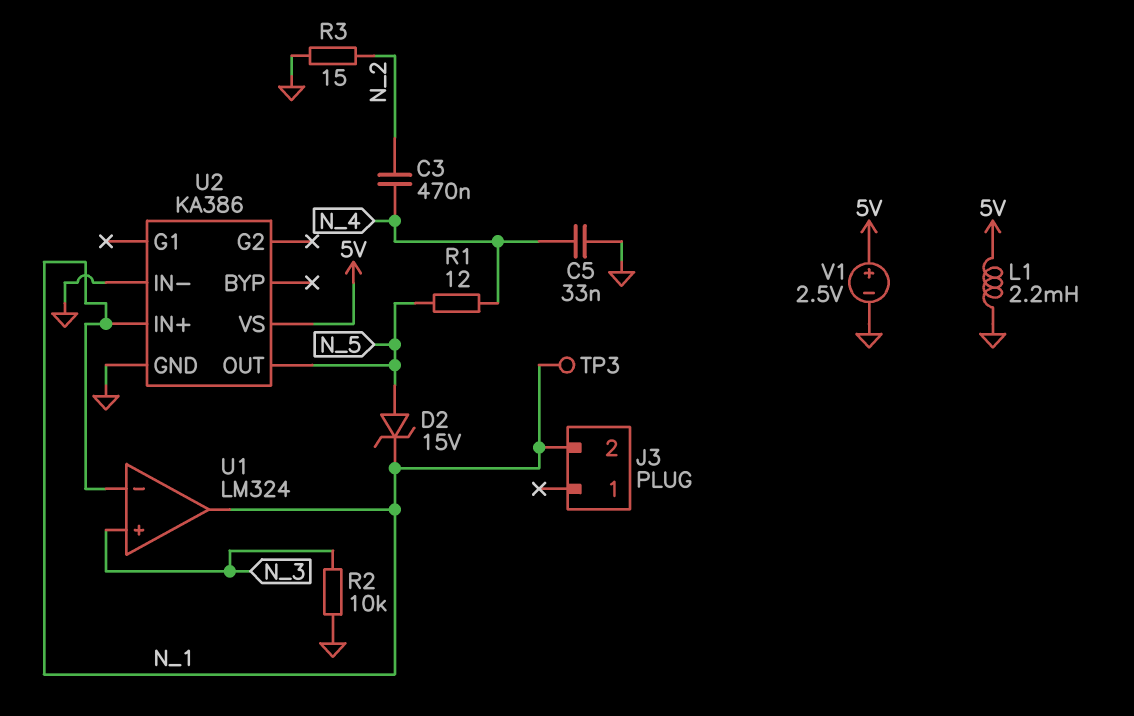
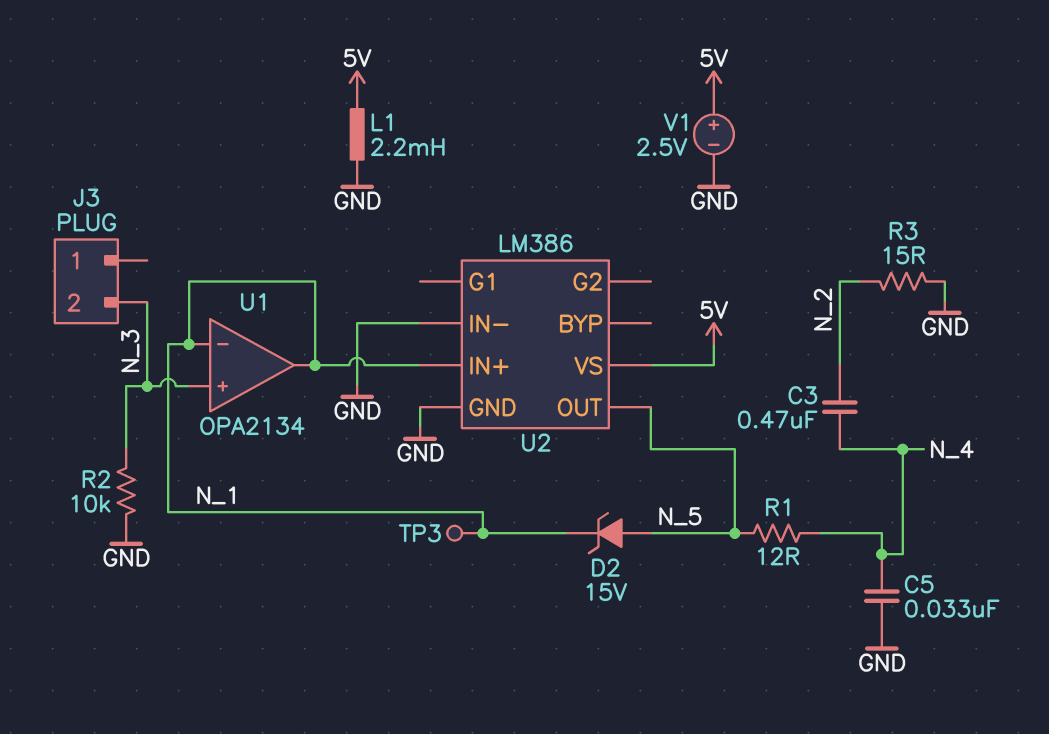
J3 pin 2: N_1 -> N_3
U1: LM324 -> OPA2134
U2: KA386 -> LM386

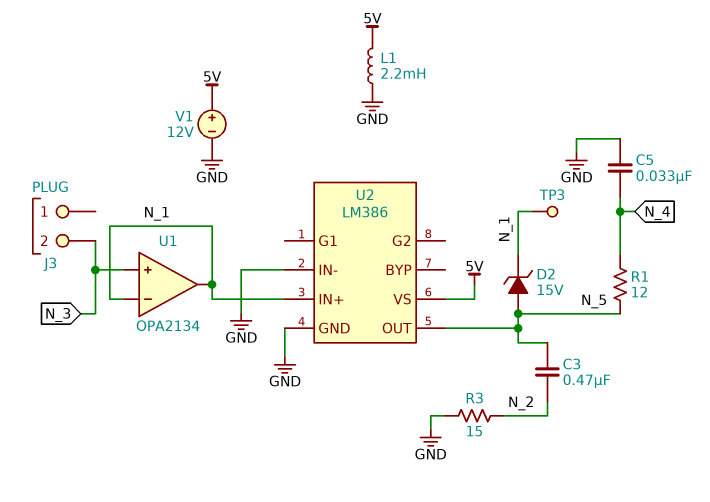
C3: 470nF (N_2, N_4) -> 470nF (N_2, N_5)
R2: 10k (GND, N_3) -> none
V1: 2.5V (plus 5V, minus GND) -> 12V (plus 5V, minus GND)

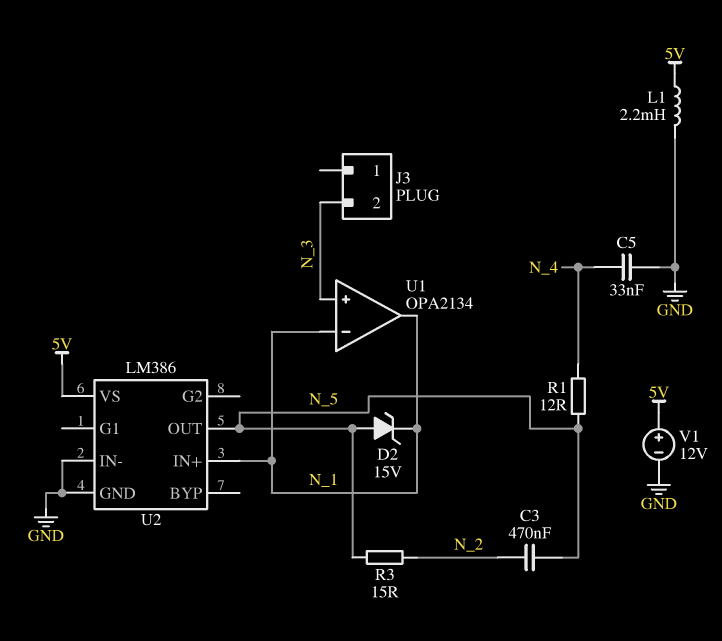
R3: 15 (GND, N_2) -> 15 (N_2, N_5)
TP3: test point (N_1) -> none

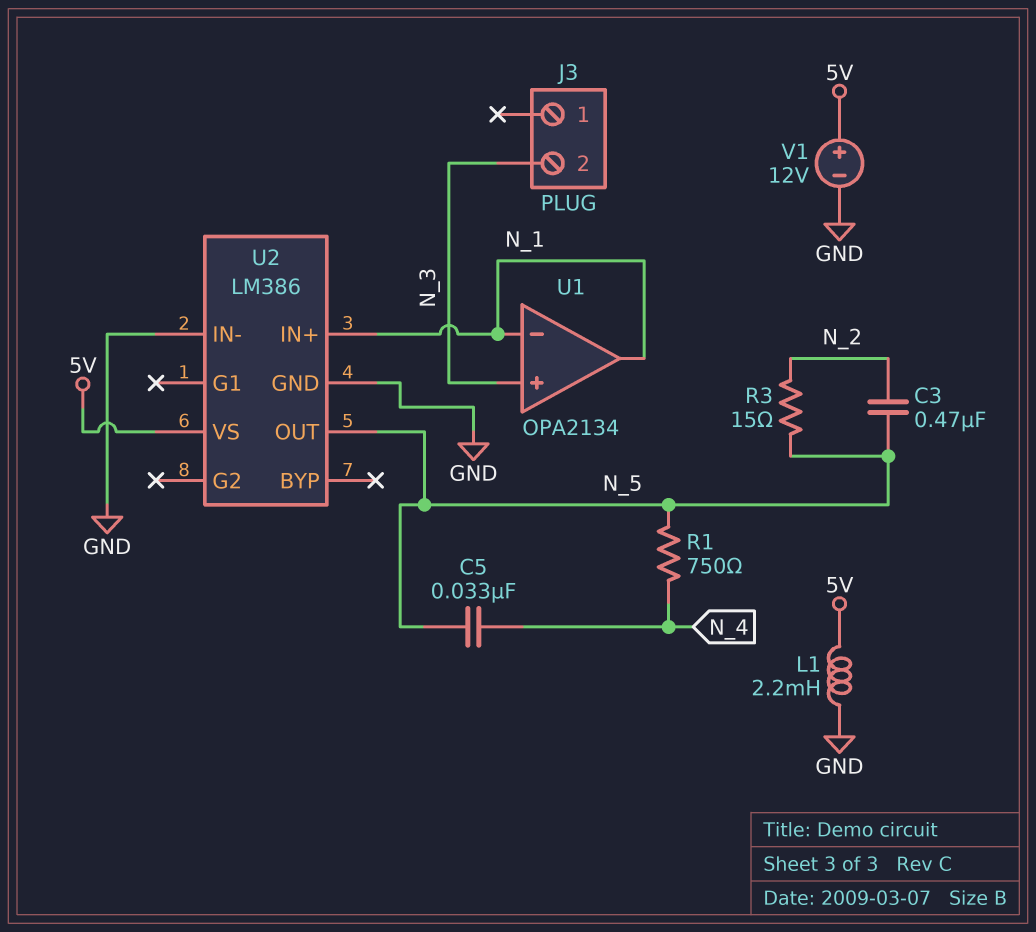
C5: 33nF (GND, N_4) -> 33nF (N_4, N_5)
D2: zener 15V (A N_5, K N_1) -> none
R1: 12 (N_4, N_5) -> 750 (N_4, N_5)

